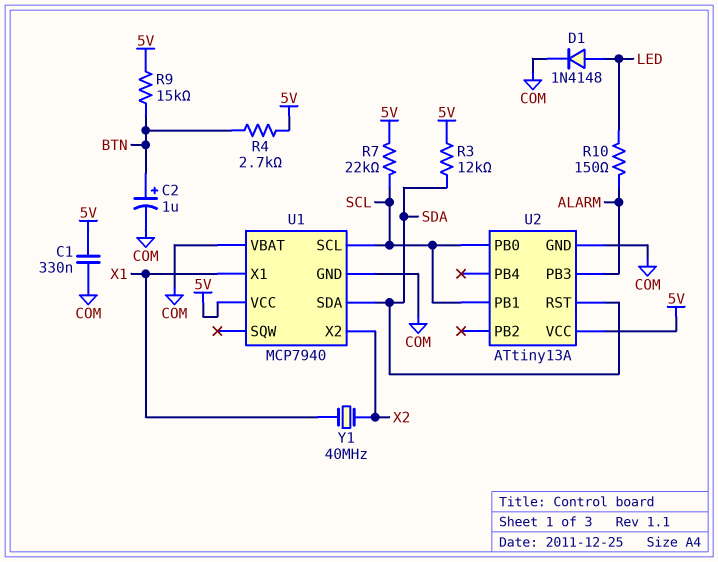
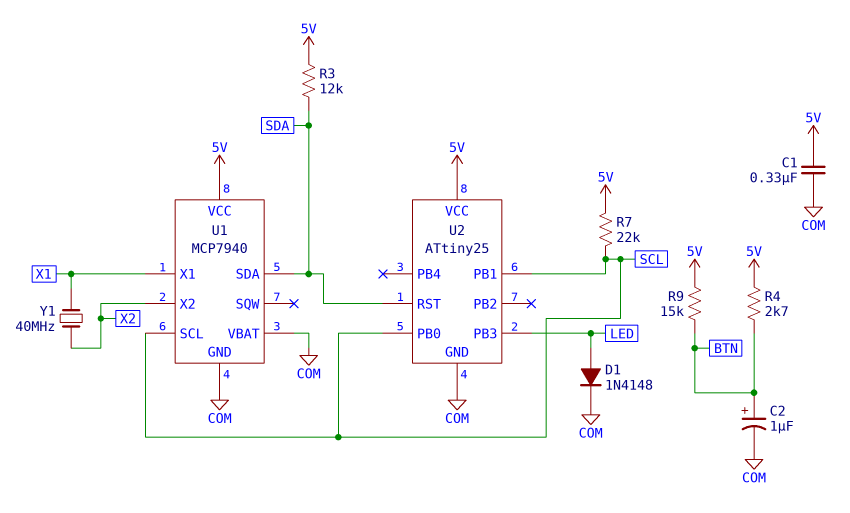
R10: 150 (ALARM, LED) -> none
U2: ATtiny13A -> ATtiny25
U2 pin PB3: ALARM -> LED

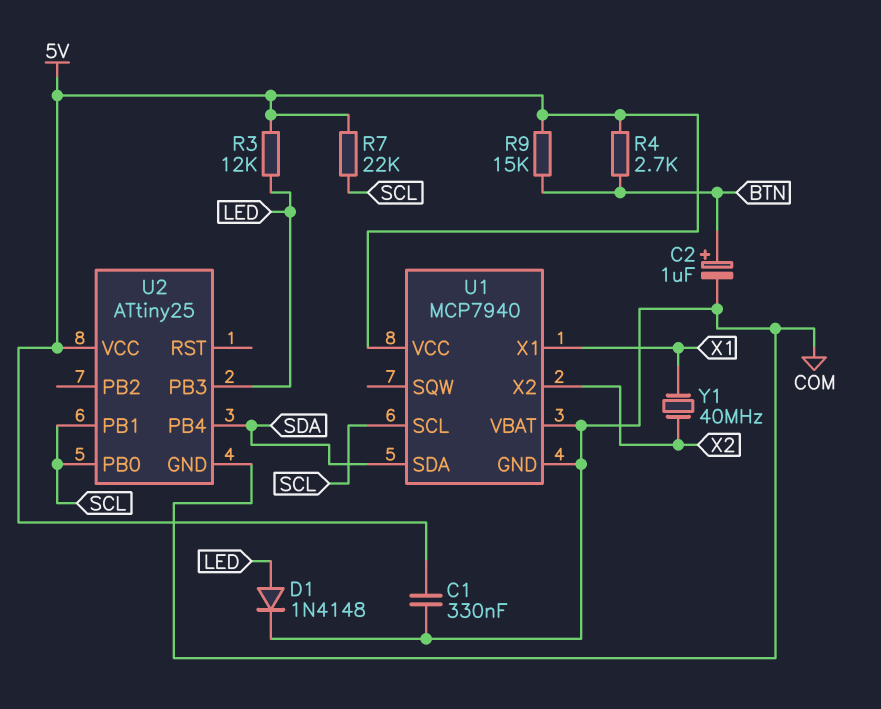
R3: 12k (5V, SDA) -> 12k (5V, LED)
U2 pin PB4: none -> SDA
U2 pin RST: SDA -> none

